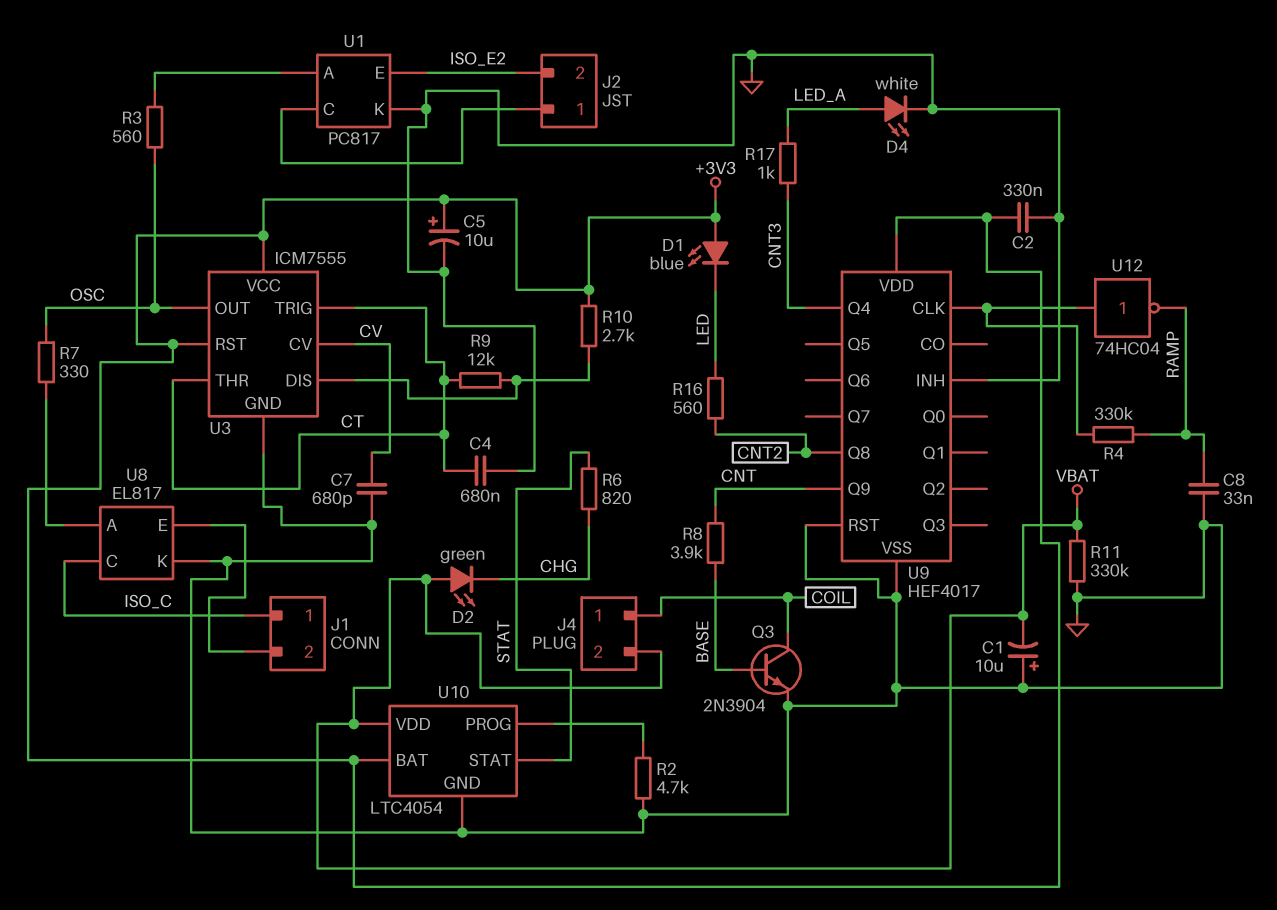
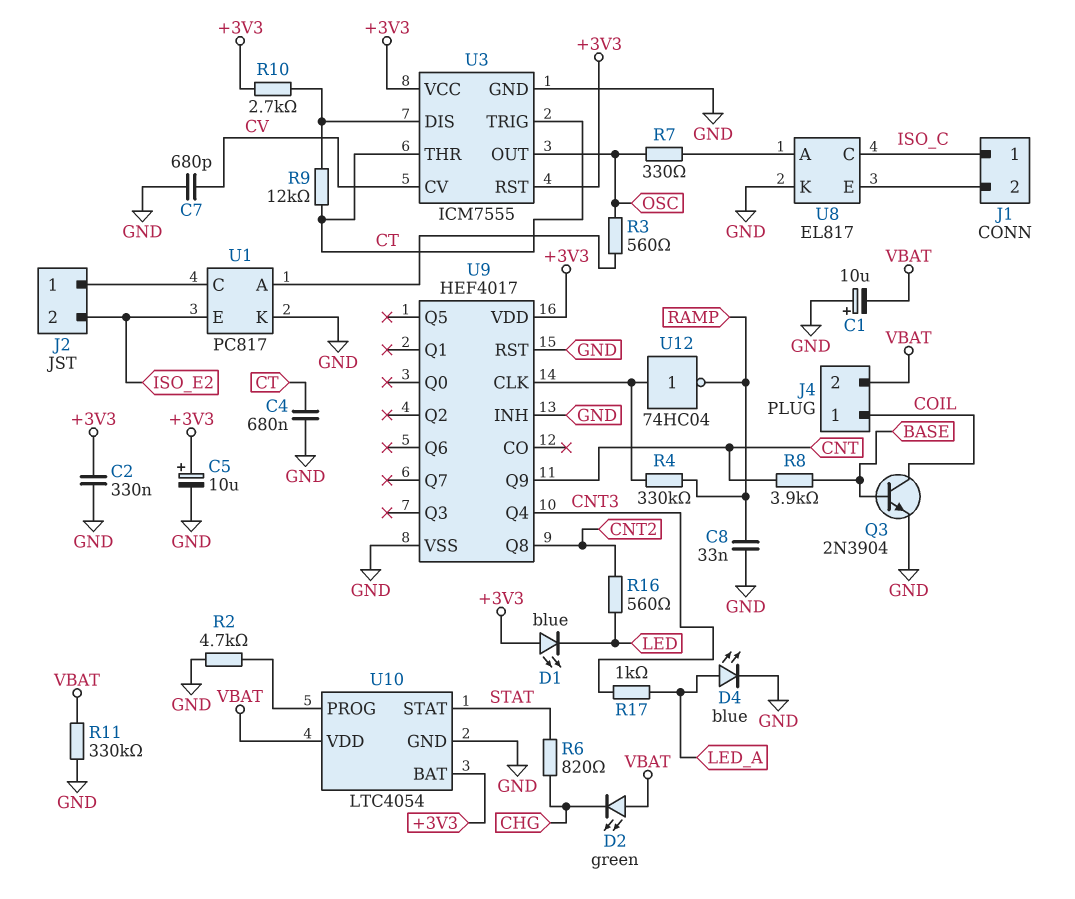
D4: LED white (A LED_A, K GND) -> LED blue (A LED_A, K GND)

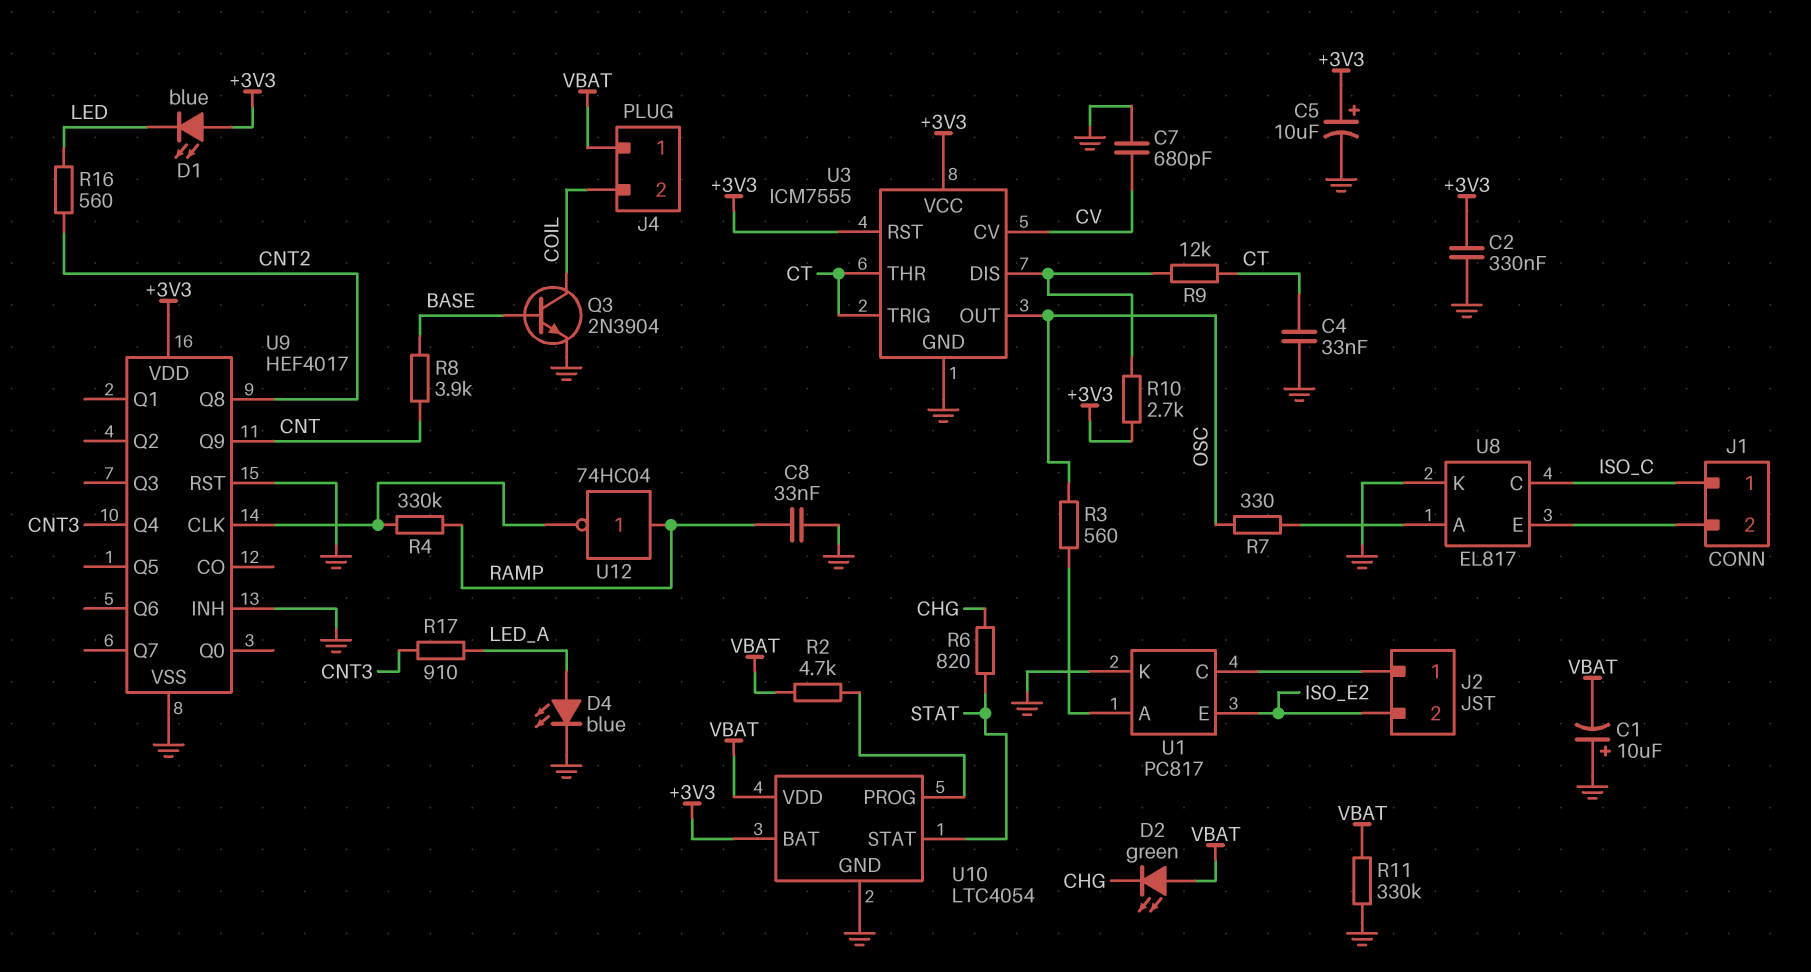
C4: 680nF (CT, GND) -> 33nF (CT, GND)
J4 pin 1: COIL -> VBAT
J4 pin 2: VBAT -> COIL
R2: 4.7k (GND, U10/PROG) -> 4.7k (U10/PROG, VBAT)
R17: 1k (CNT3, LED_A) -> 910 (CNT3, LED_A)
U12: NOT 74HC04 (in U9/CLK, out RAMP) -> NOT 74HC04 (in RAMP, out U9/CLK)

